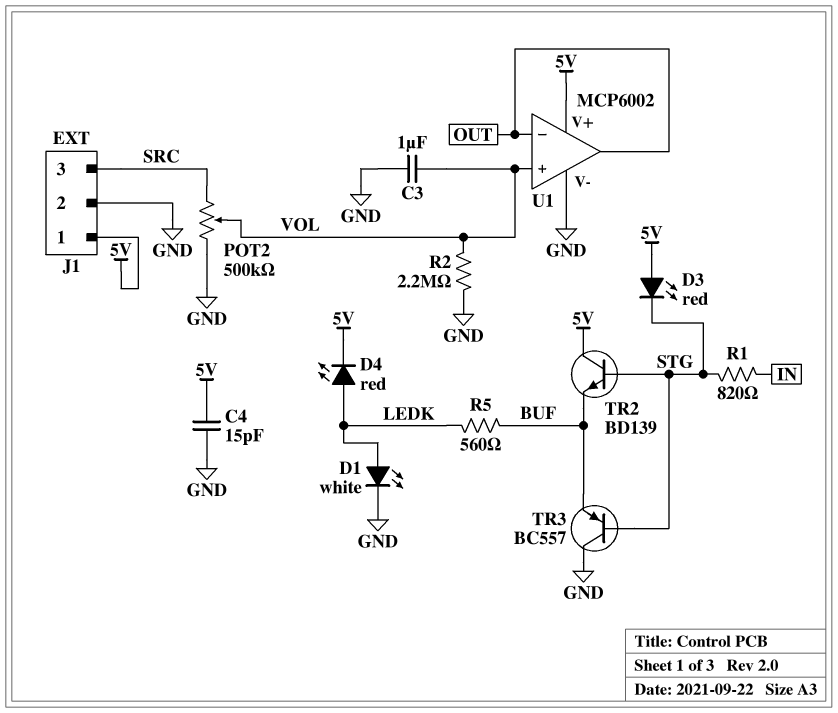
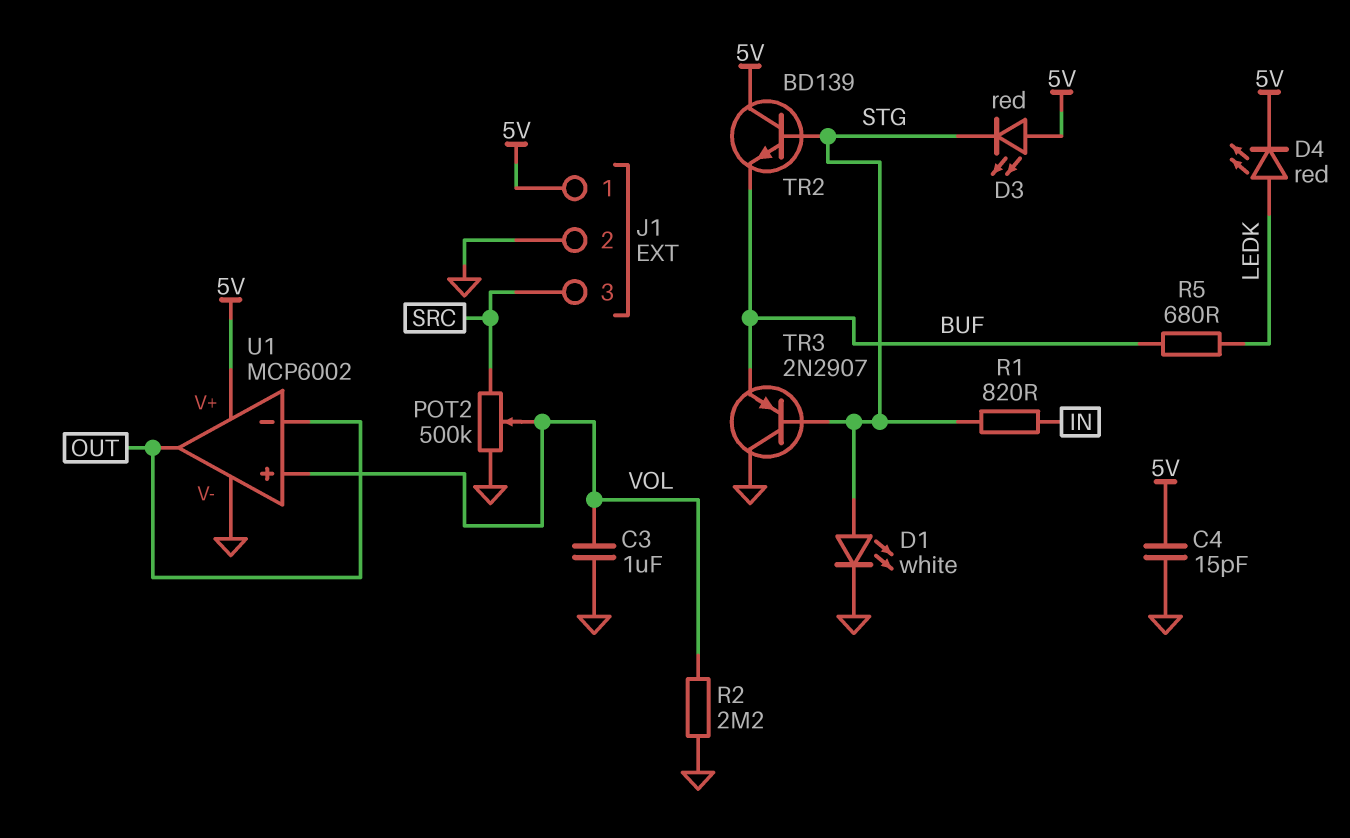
D1: LED white (A LEDK, K GND) -> LED white (A STG, K GND)
R5: 560 (BUF, LEDK) -> 680 (BUF, LEDK)
TR3: PNP BC557 (B STG, C GND, E BUF) -> PNP 2N2907 (B STG, C GND, E BUF)

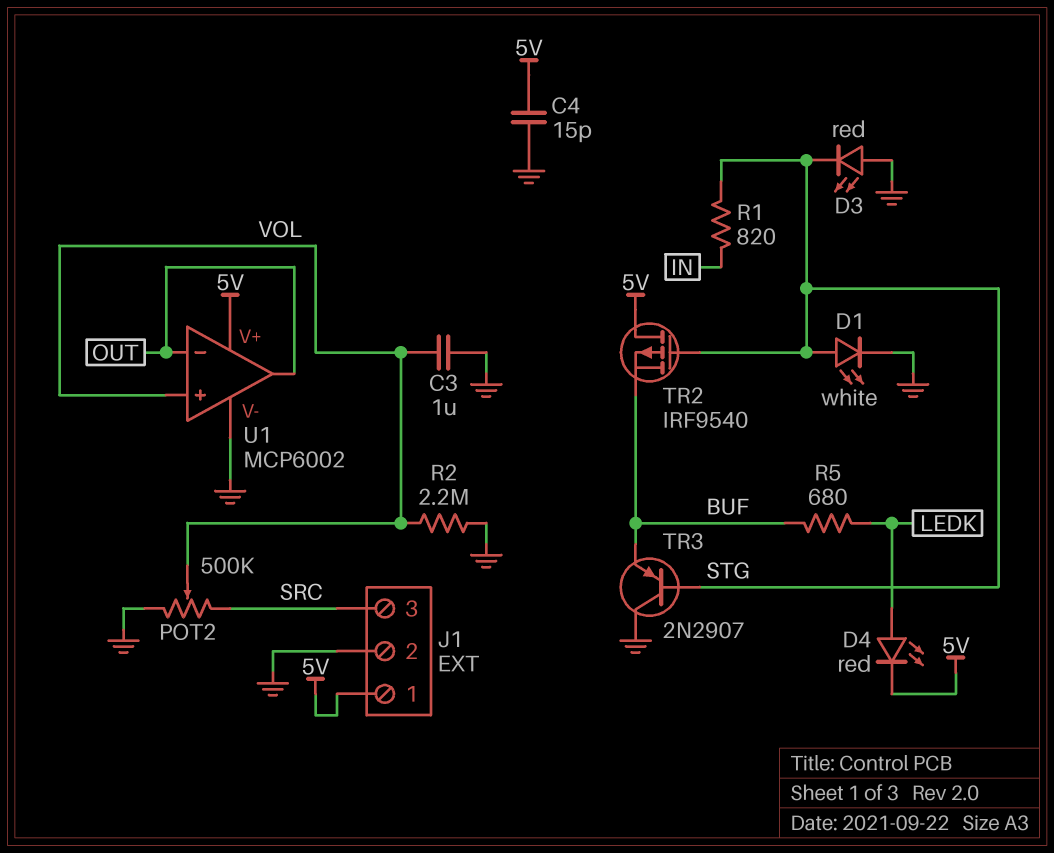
D3: LED red (A 5V, K STG) -> LED red (A GND, K STG)
TR2: NPN BD139 (B STG, C 5V, E BUF) -> PMOS IRF9540 (G STG, D 5V, S BUF)

